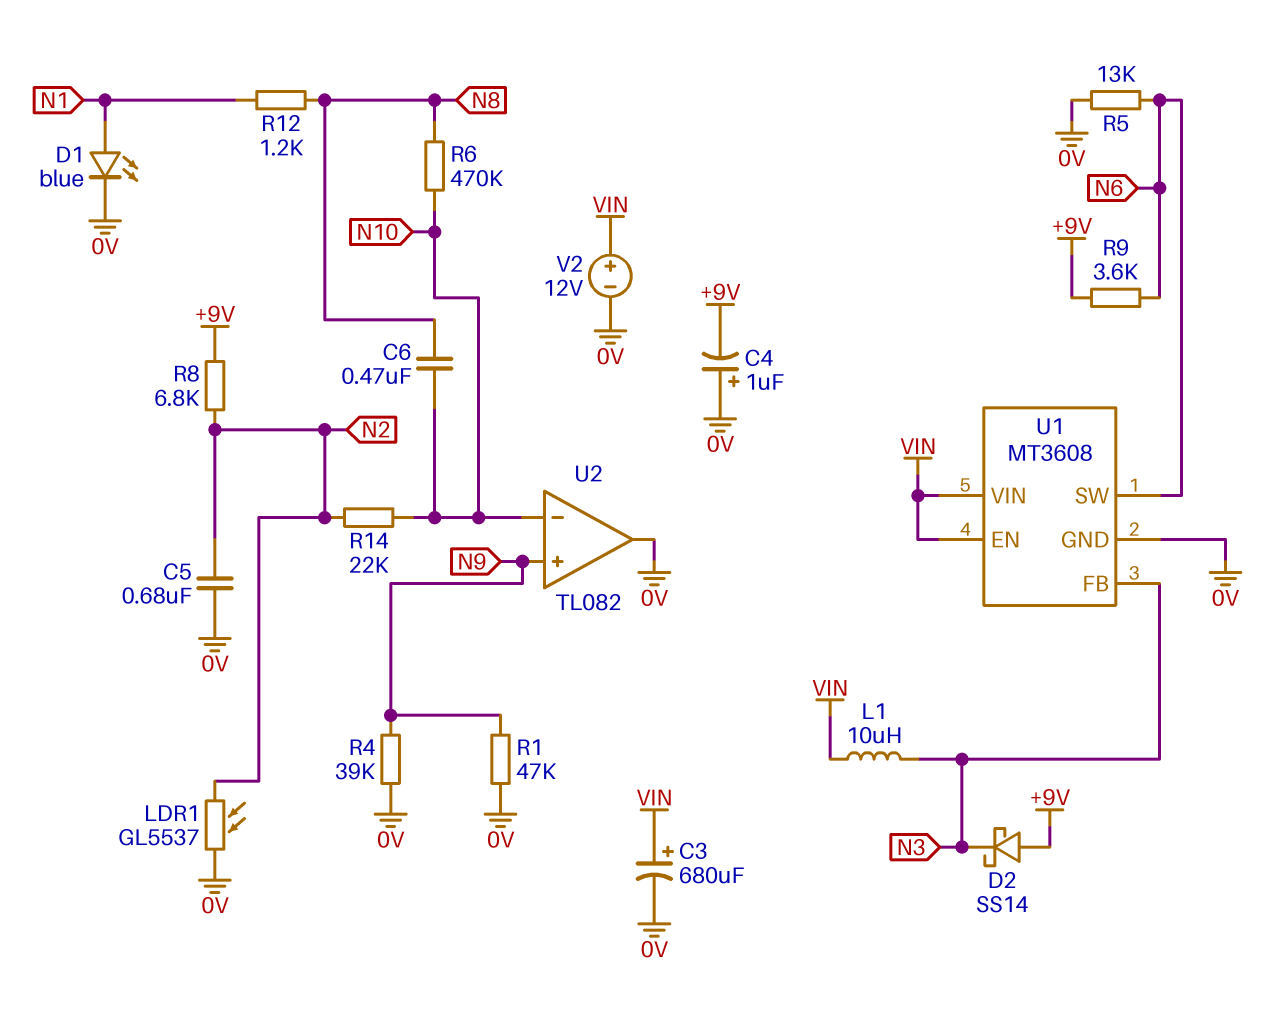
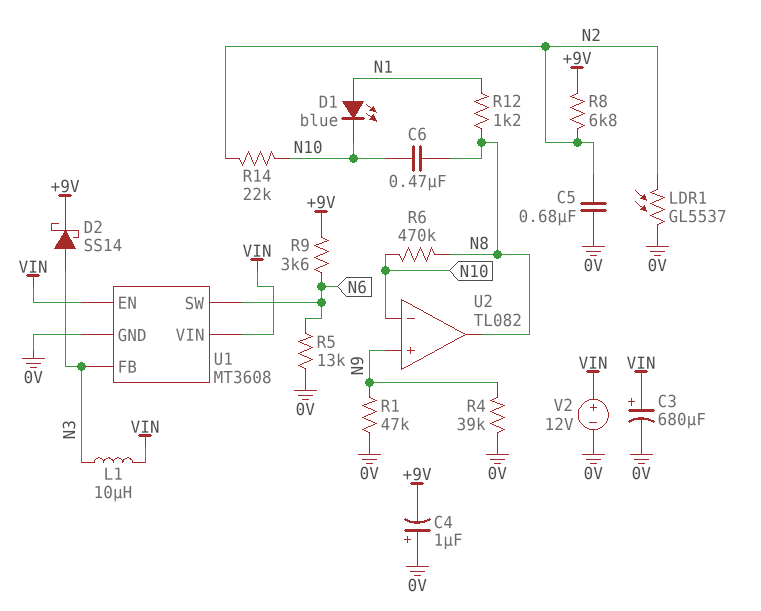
D1: LED blue (A N1, K 0V) -> LED blue (A N1, K N10)
D2: schottky SS14 (A +9V, K N3) -> schottky SS14 (A N3, K +9V)
U2 pin out: 0V -> N8

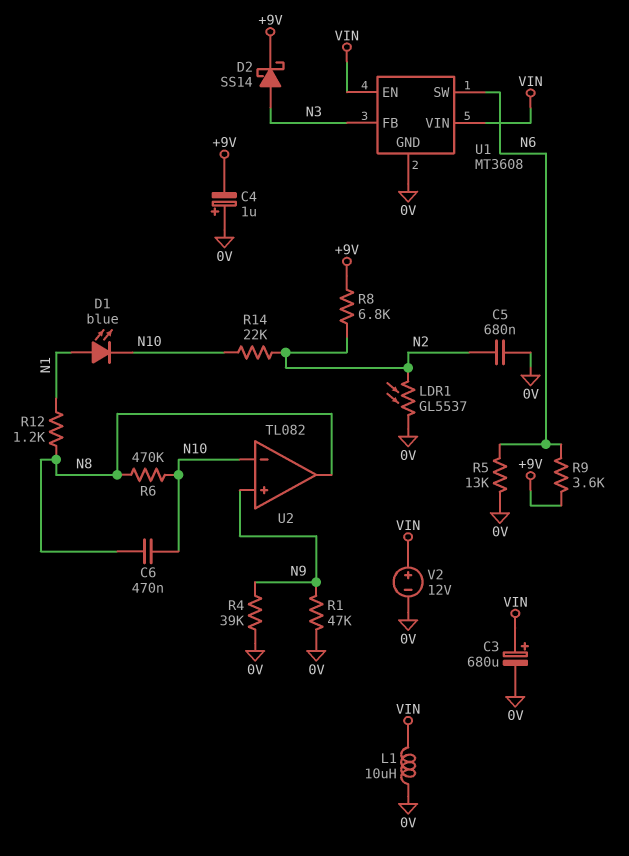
L1: 10uH (N3, VIN) -> 10uH (0V, VIN)

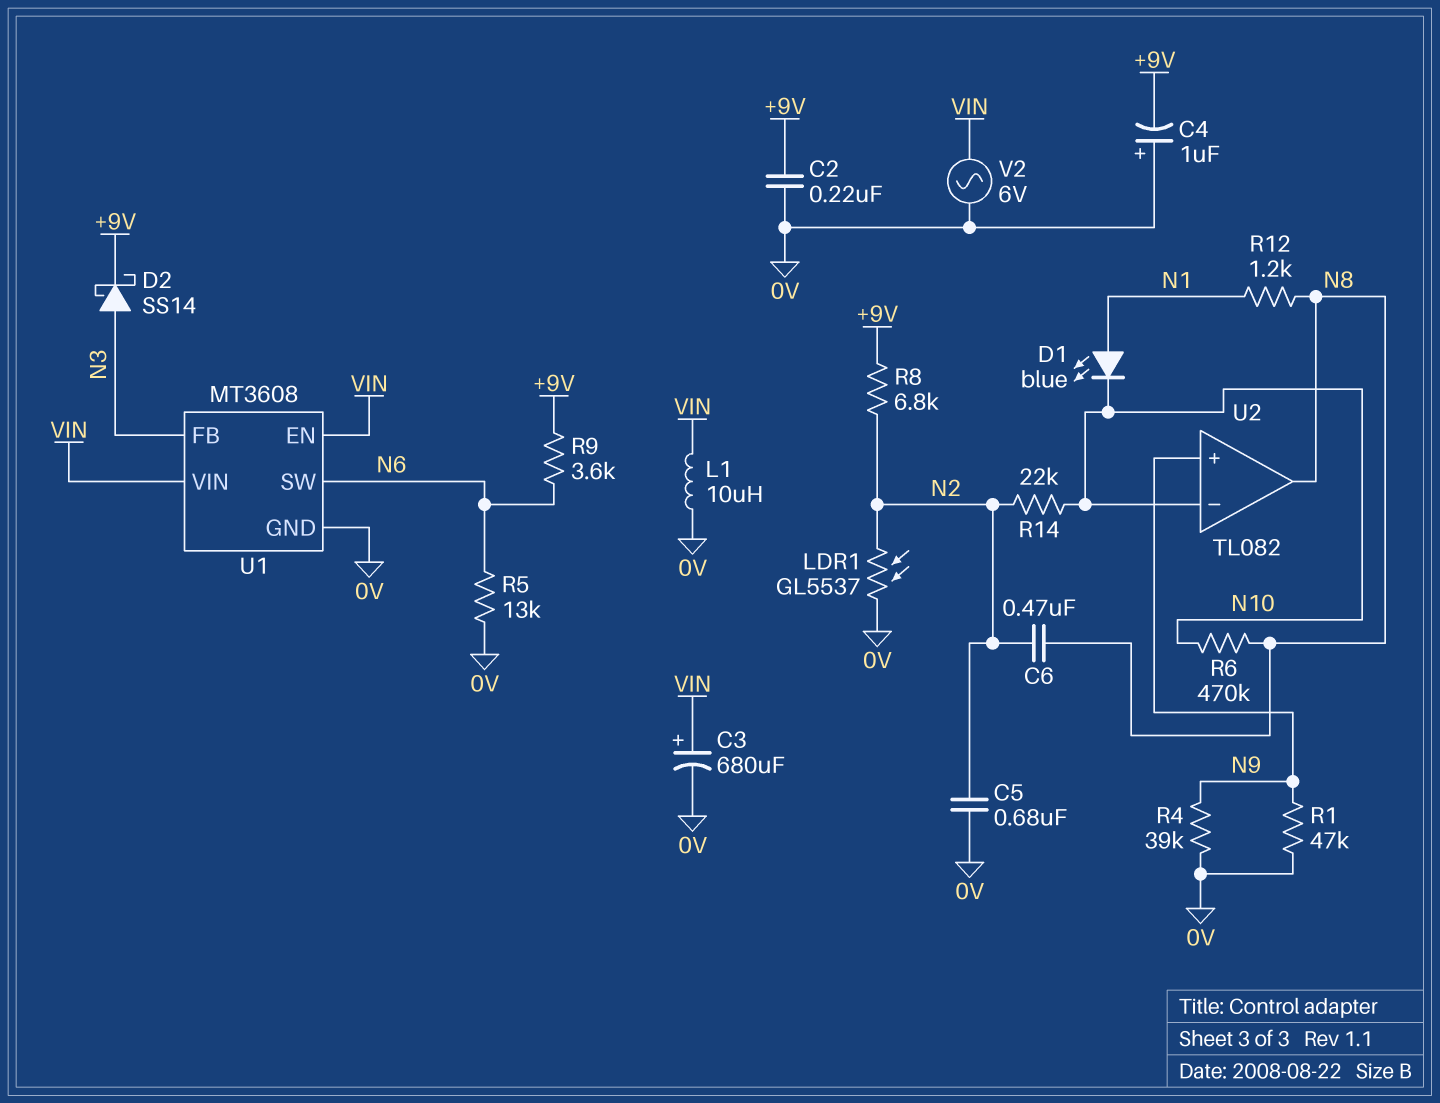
C2: none -> 220nF (+9V, 0V)
C6: 470nF (N8, N10) -> 470nF (N2, N8)
V2: 12V (plus VIN, minus 0V) -> AC 6V (0V, VIN)

